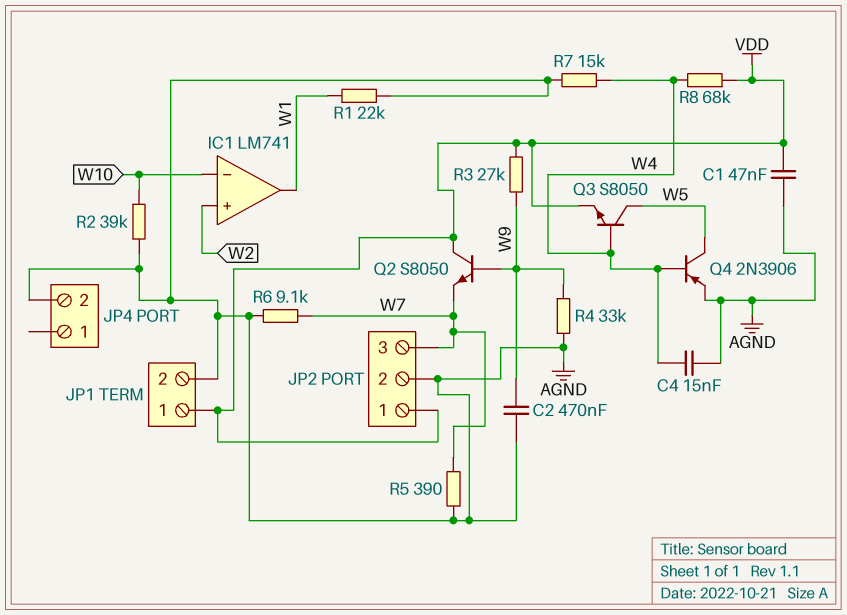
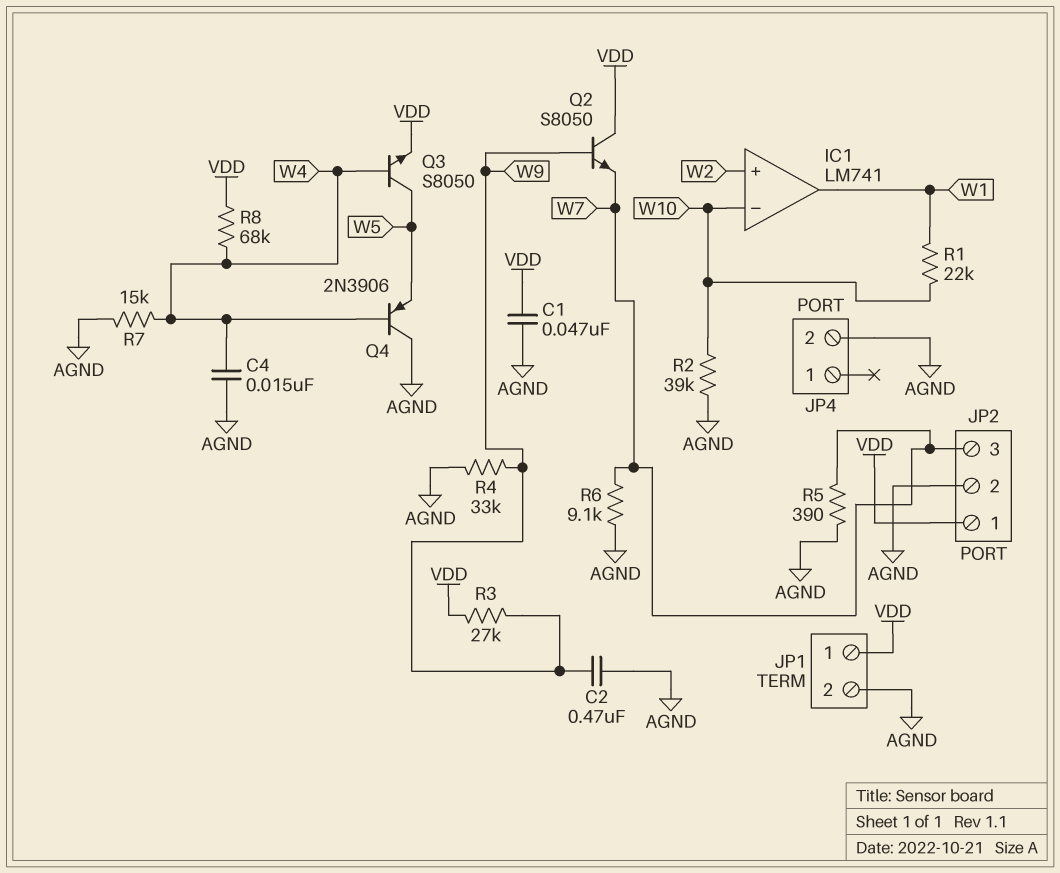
Q4: PNP 2N3906 (B W4, C W5, E AGND) -> PNP 2N3906 (B W4, C AGND, E W5)
R1: 22k (AGND, W1) -> 22k (W1, W10)

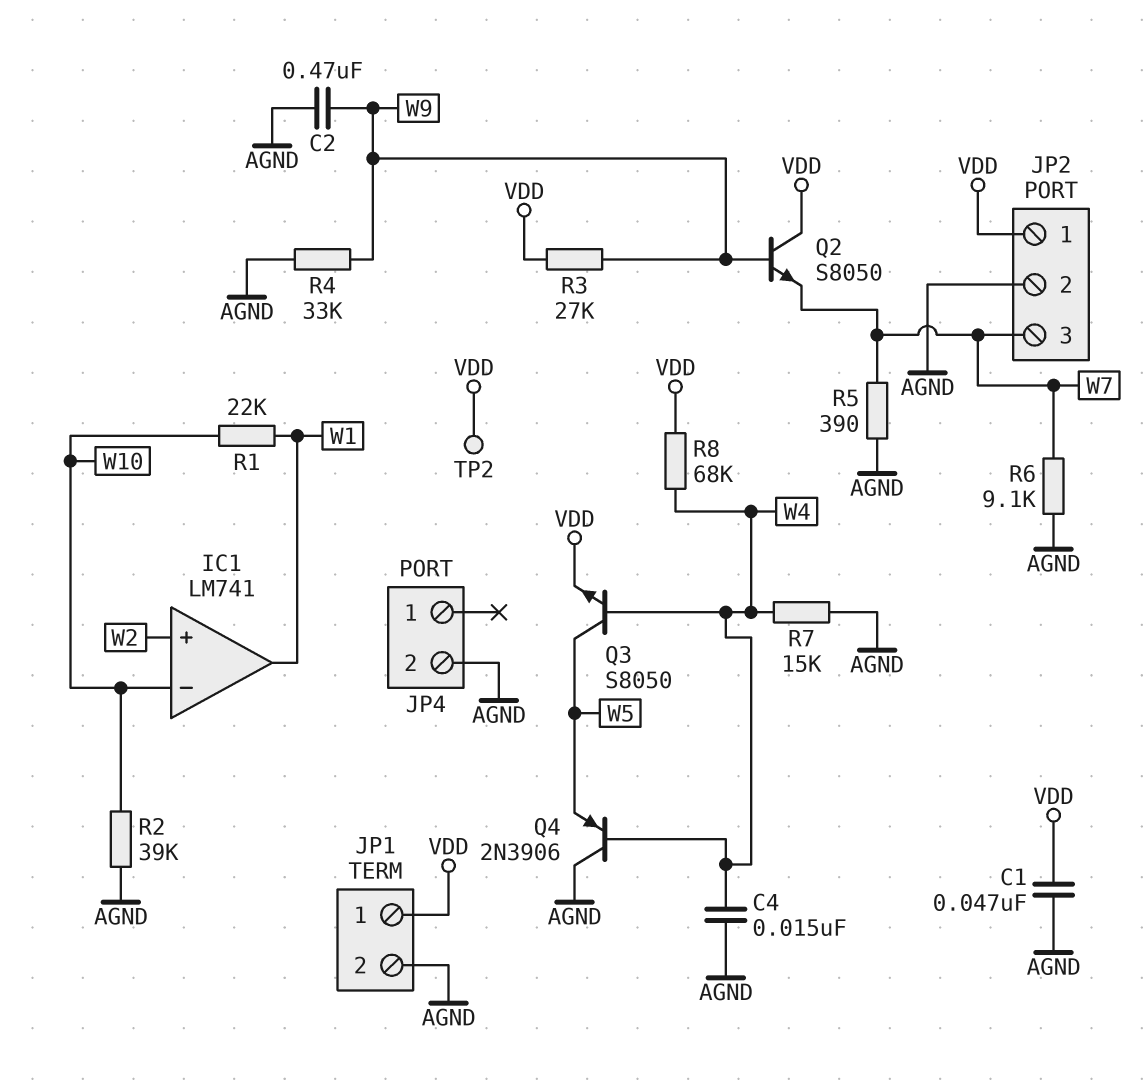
TP2: none -> test point (VDD)

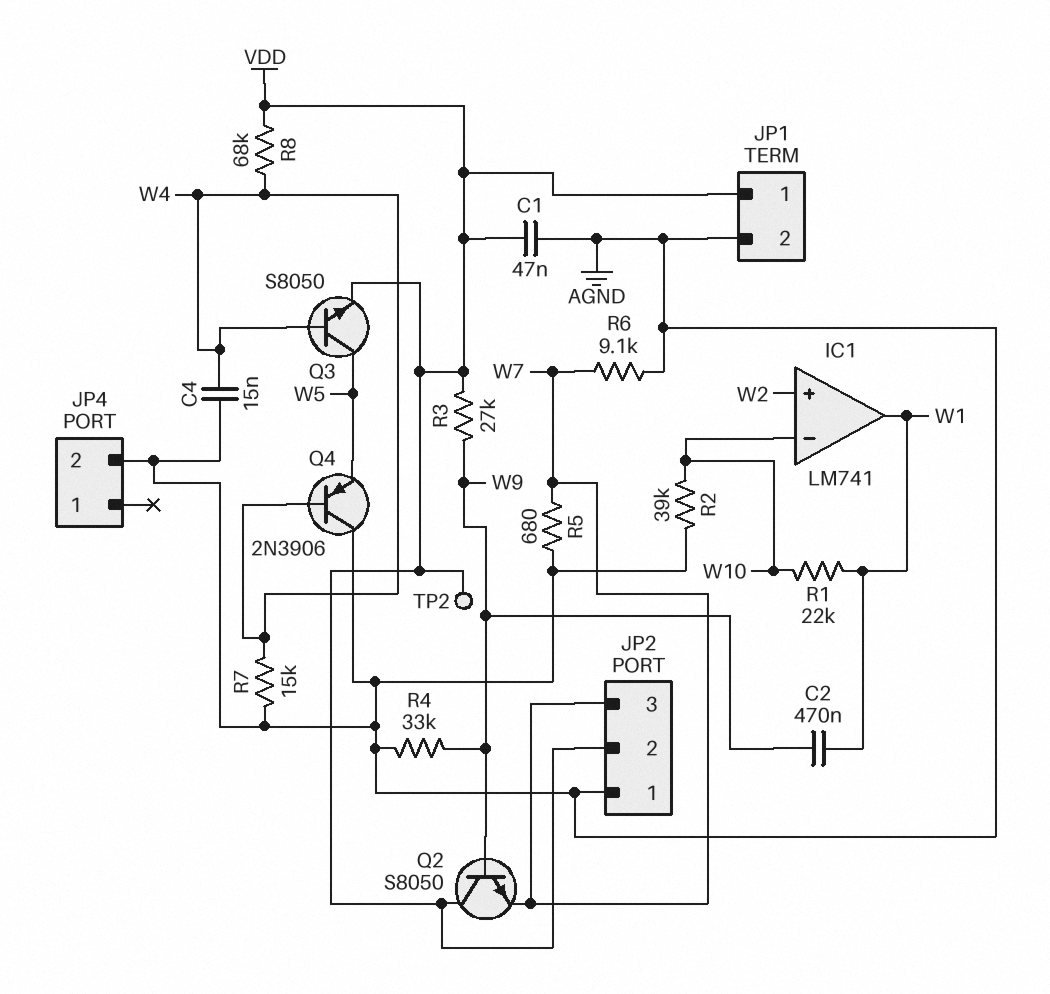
C2: 470nF (AGND, W9) -> 470nF (W1, W9)
JP2 pin 1: VDD -> AGND
JP2 pin 2: AGND -> VDD
R5: 390 (AGND, W7) -> 680 (AGND, W7)

